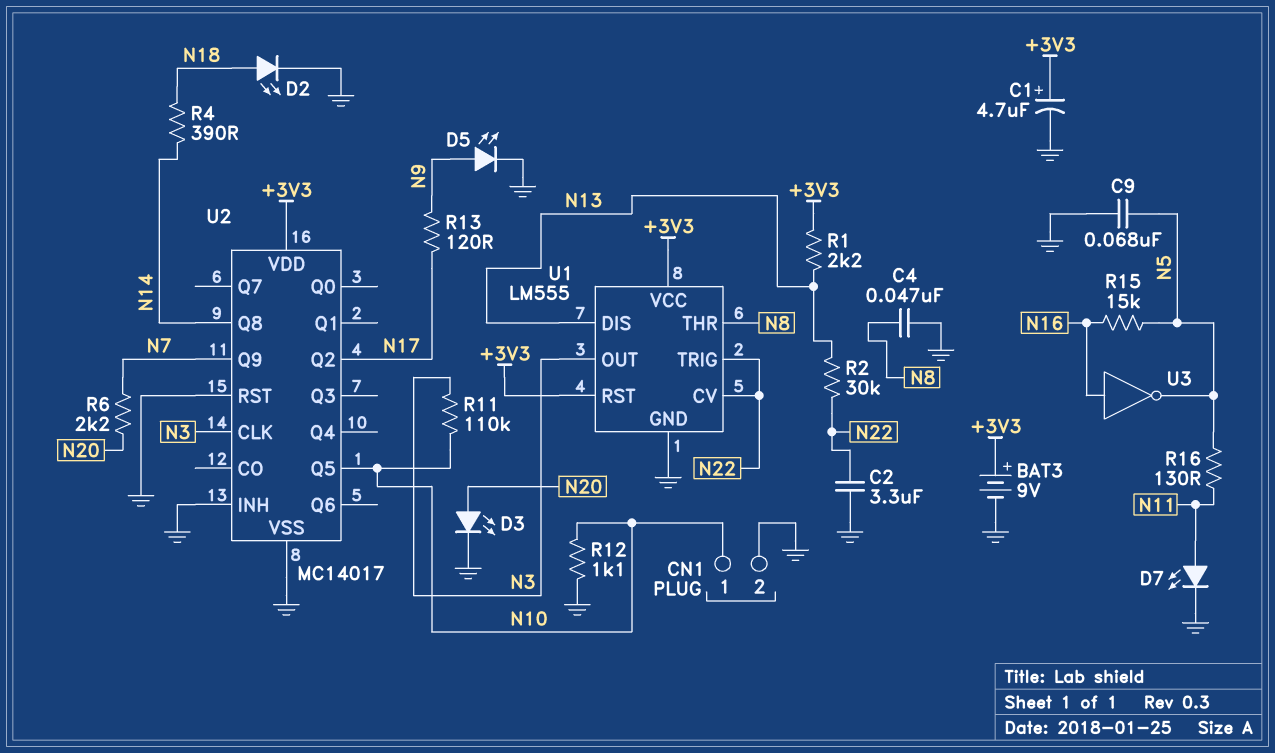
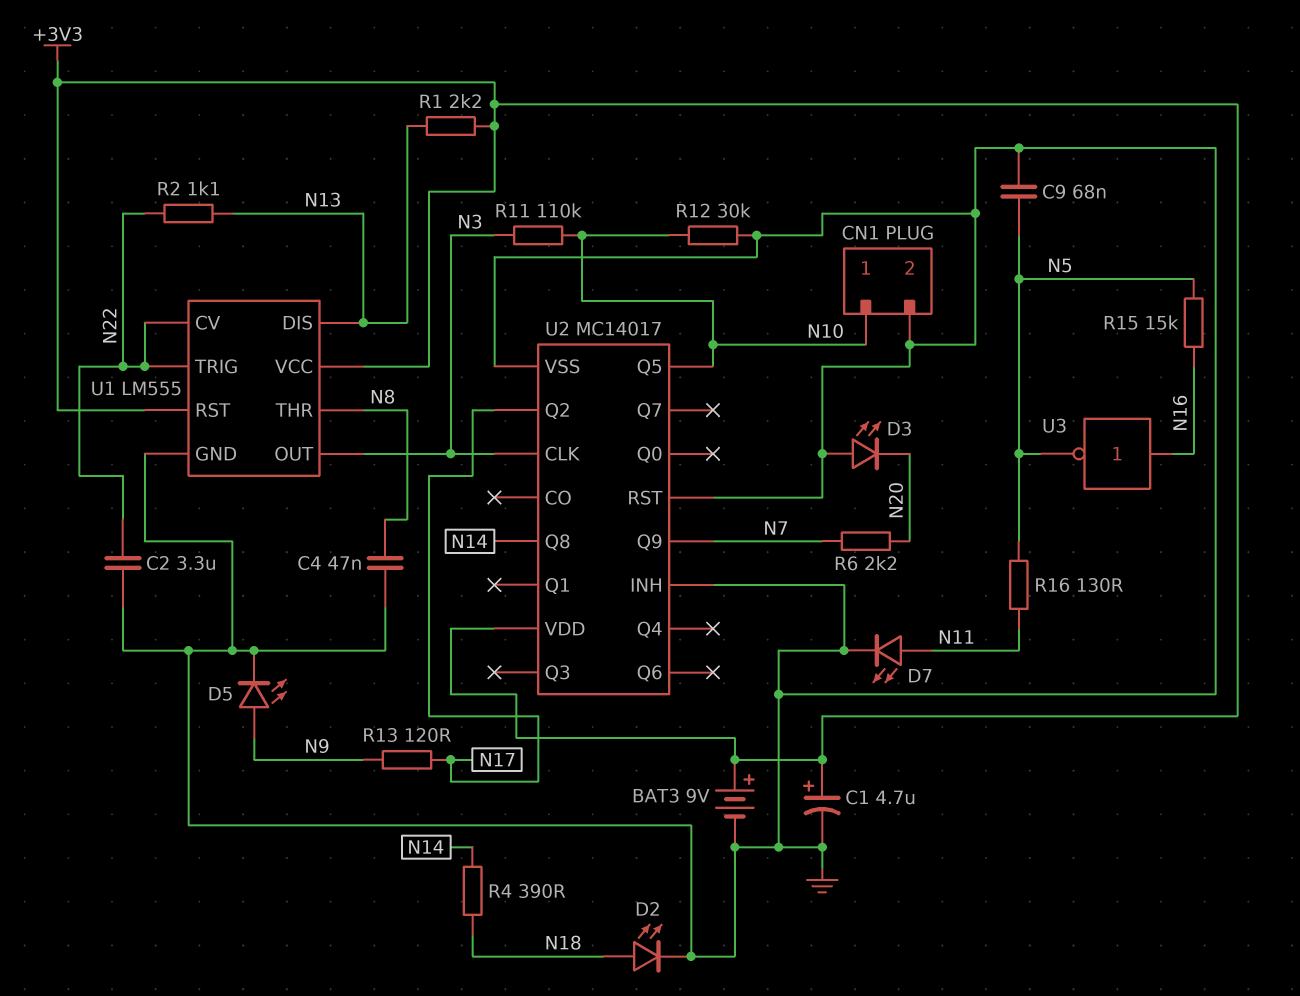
D3: LED (A N20, K GND) -> LED (A GND, K N20)
R2: 30k (N13, N22) -> 1.1k (N13, N22)
R12: 1.1k (GND, N10) -> 30k (GND, N10)

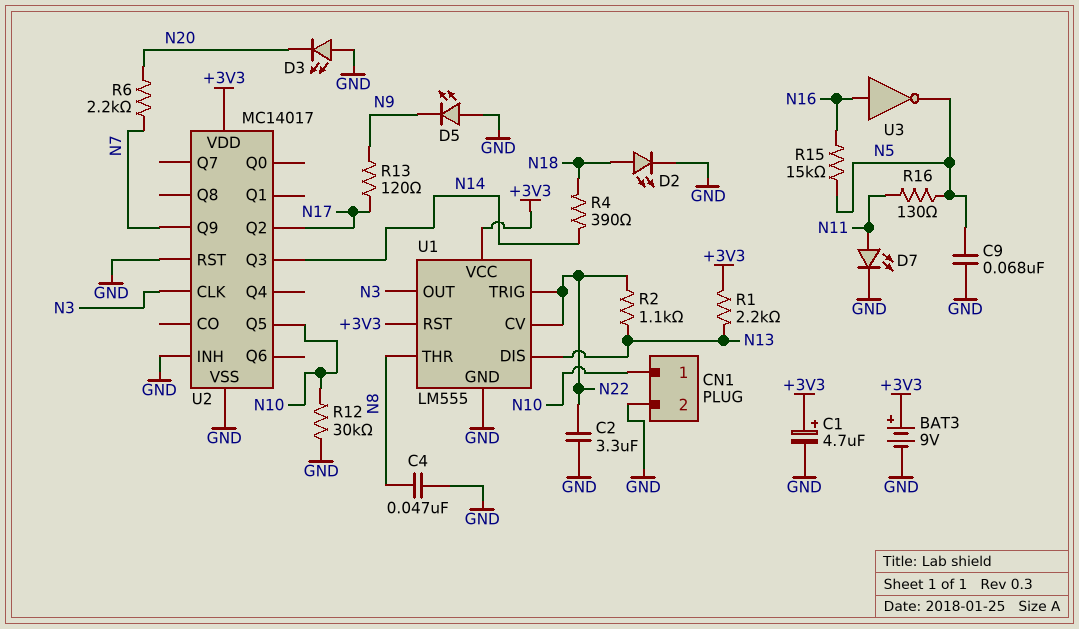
D5: LED (A N9, K GND) -> LED (A GND, K N9)
R11: 110k (N3, N10) -> none
U2 pin Q3: none -> N14
U2 pin Q8: N14 -> none

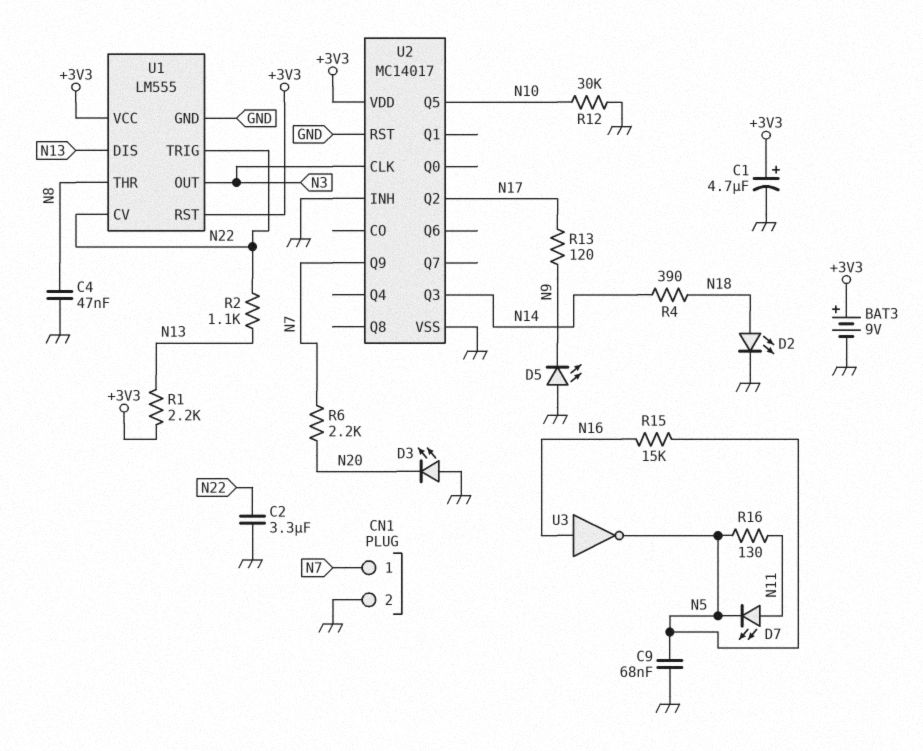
CN1 pin 1: N10 -> N7
D7: LED (A N11, K GND) -> LED (A N11, K N5)

